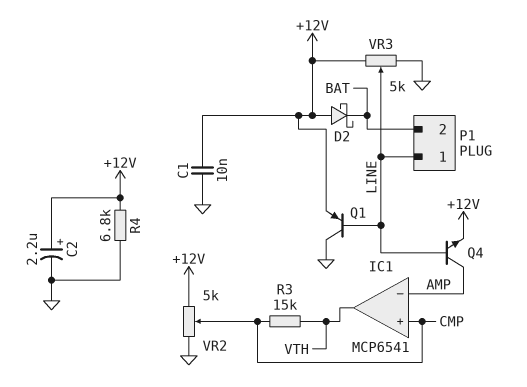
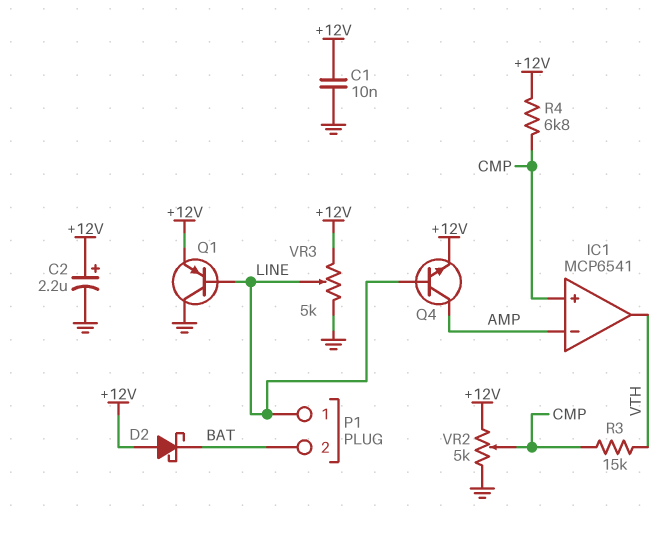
R4: 6.8k (+12V, GND) -> 6.8k (+12V, CMP)

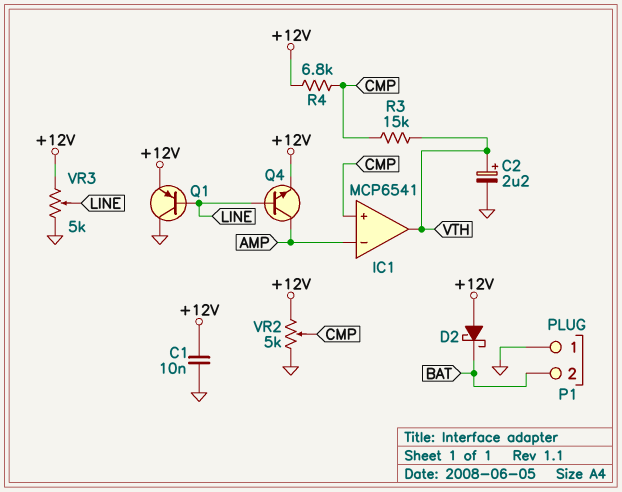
C2: 2.2uF (plus +12V, minus GND) -> 2.2uF (plus VTH, minus GND)
P1 pin 1: LINE -> GND

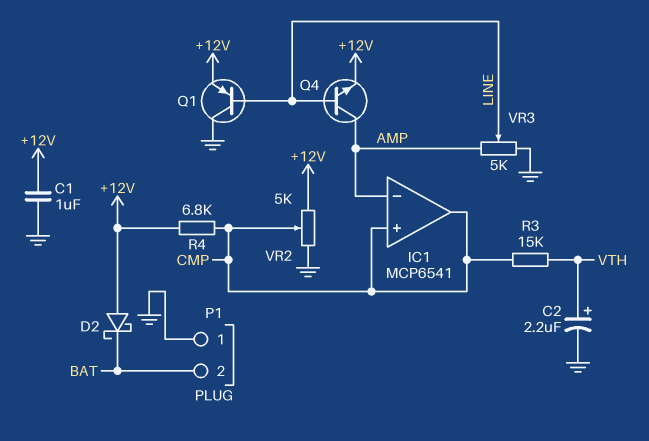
C1: 10nF (+12V, GND) -> 1uF (+12V, GND)
IC1 pin out: VTH -> CMP
VR3: 5k (+12V, GND, wiper LINE) -> 5k (AMP, GND, wiper LINE)

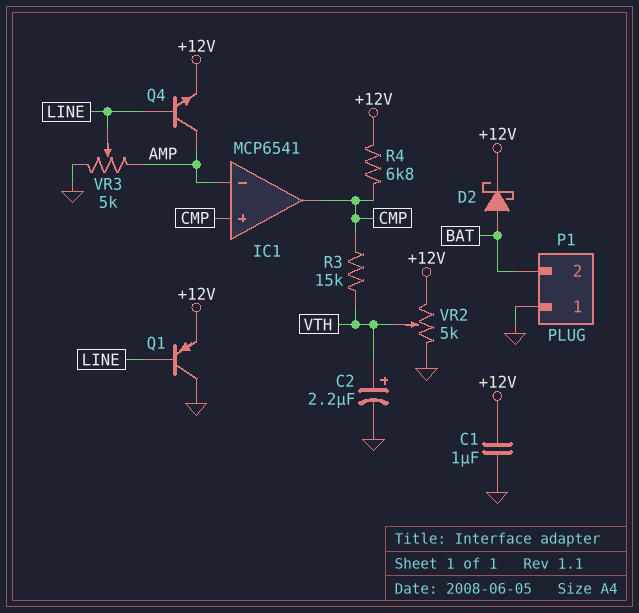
D2: schottky (A +12V, K BAT) -> schottky (A BAT, K +12V)
VR2: 5k (+12V, GND, wiper CMP) -> 5k (+12V, GND, wiper VTH)

